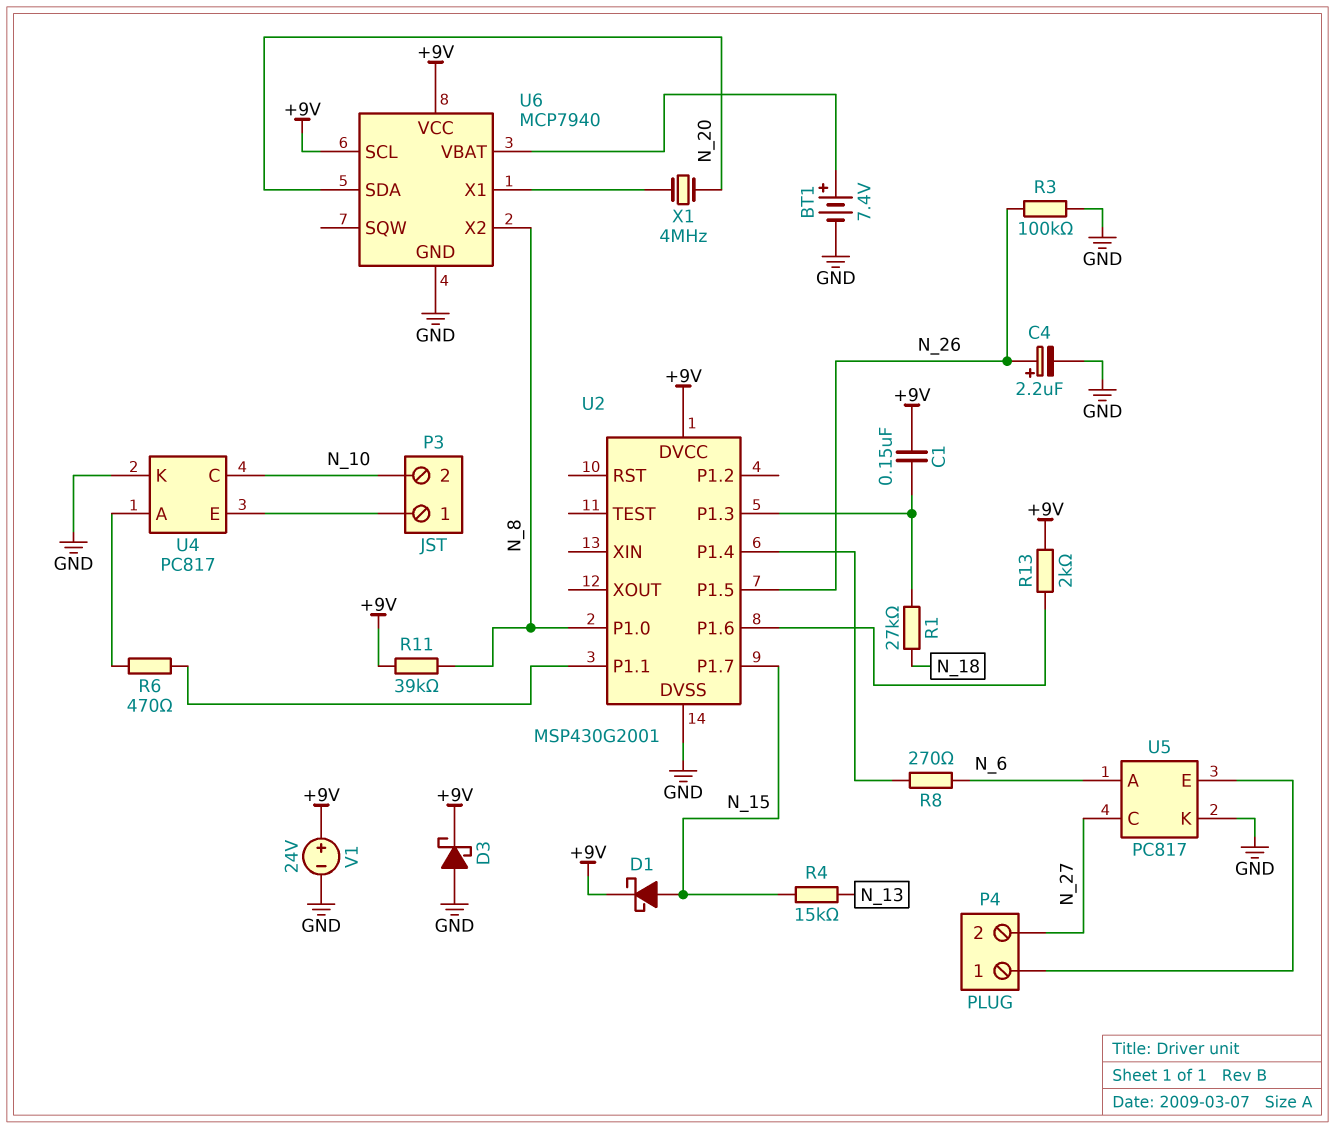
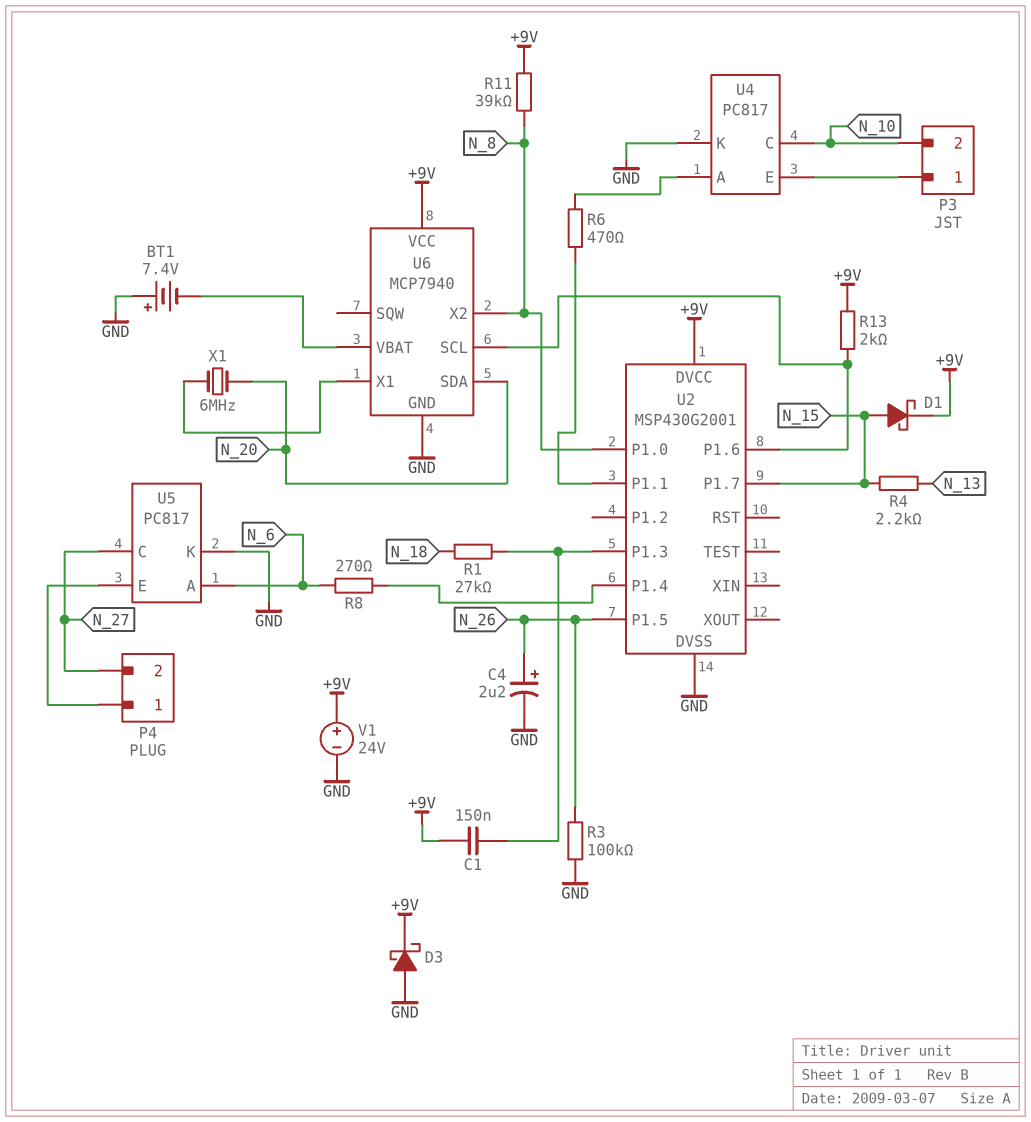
BT1: 7.4V (plus U6/VBAT, minus GND) -> 7.4V (plus GND, minus U6/VBAT)
R4: 15k (N_13, N_15) -> 2.2k (N_13, N_15)
U6 pin SCL: +9V -> U2/P1.6
X1: 4MHz (N_20, U6/X1) -> 6MHz (N_20, U6/X1)

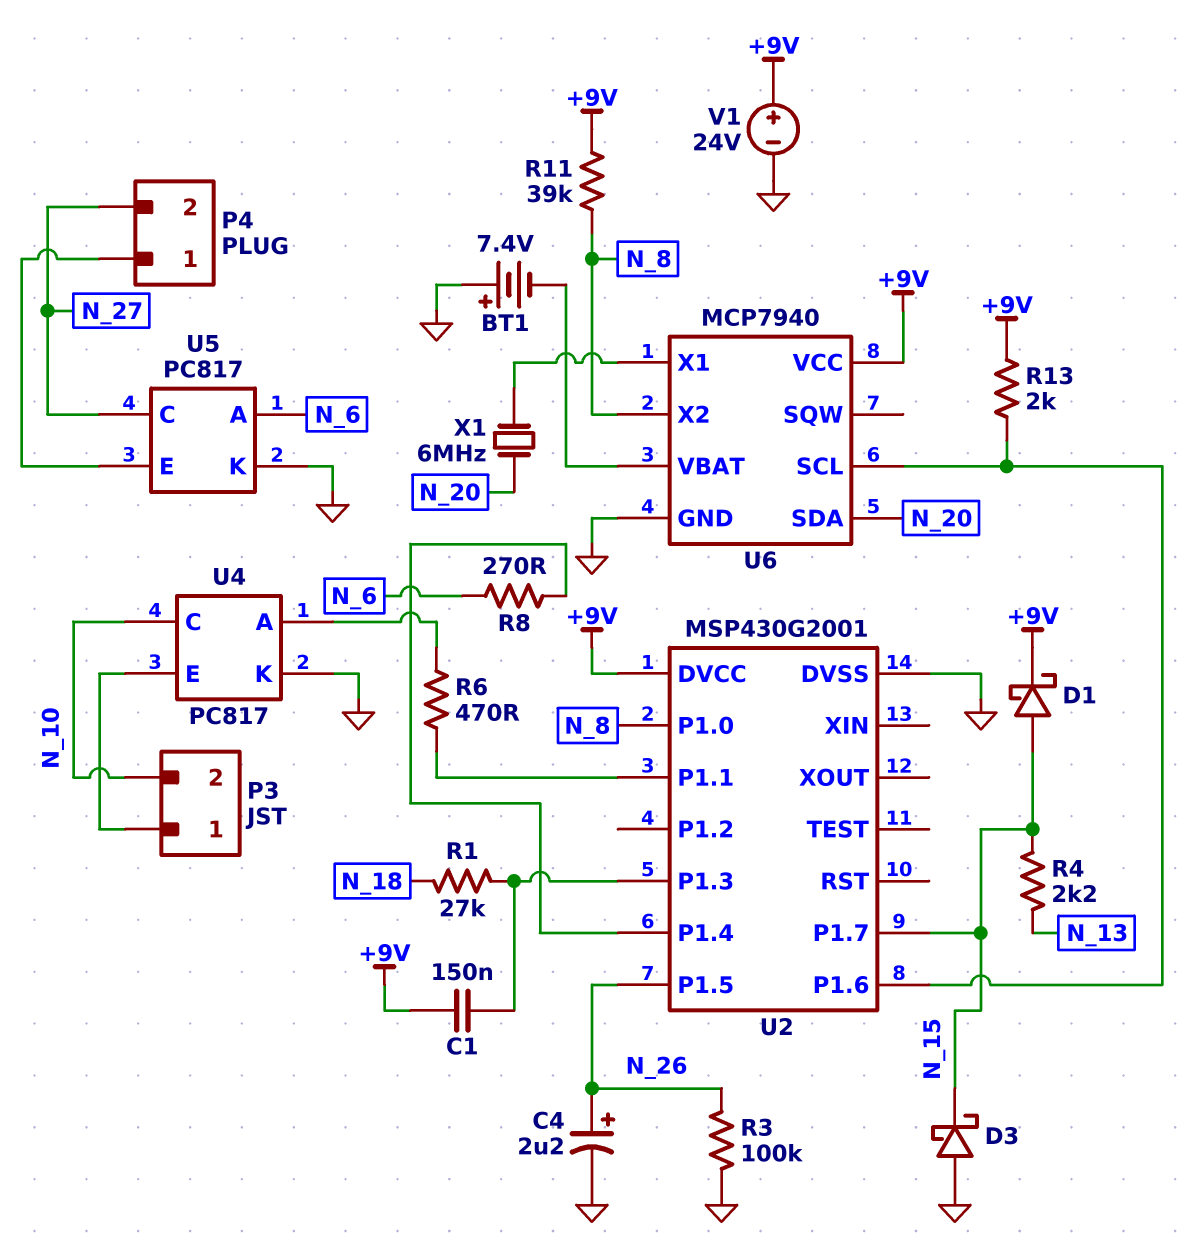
D3: schottky (A GND, K +9V) -> schottky (A GND, K N_15)

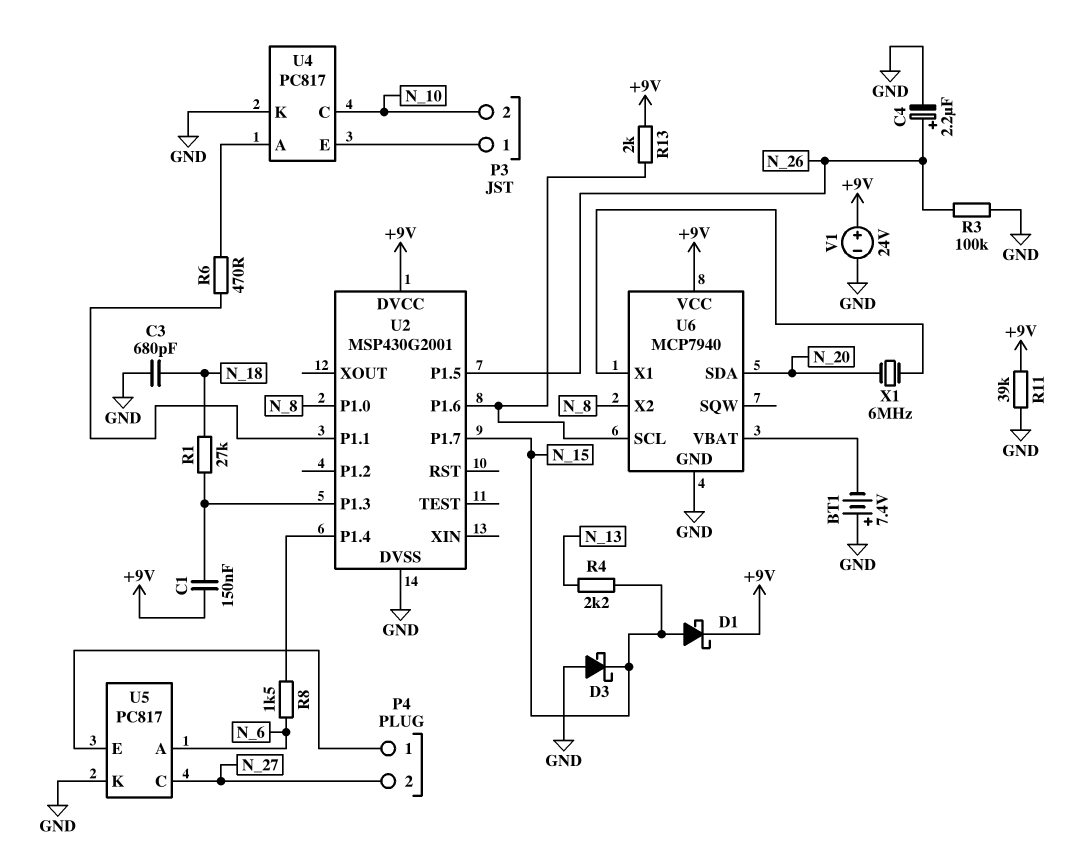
C3: none -> 680pF (GND, N_18)
R8: 270 (N_6, U2/P1.4) -> 1.5k (N_6, U2/P1.4)
R11: 39k (+9V, N_8) -> 39k (+9V, GND)

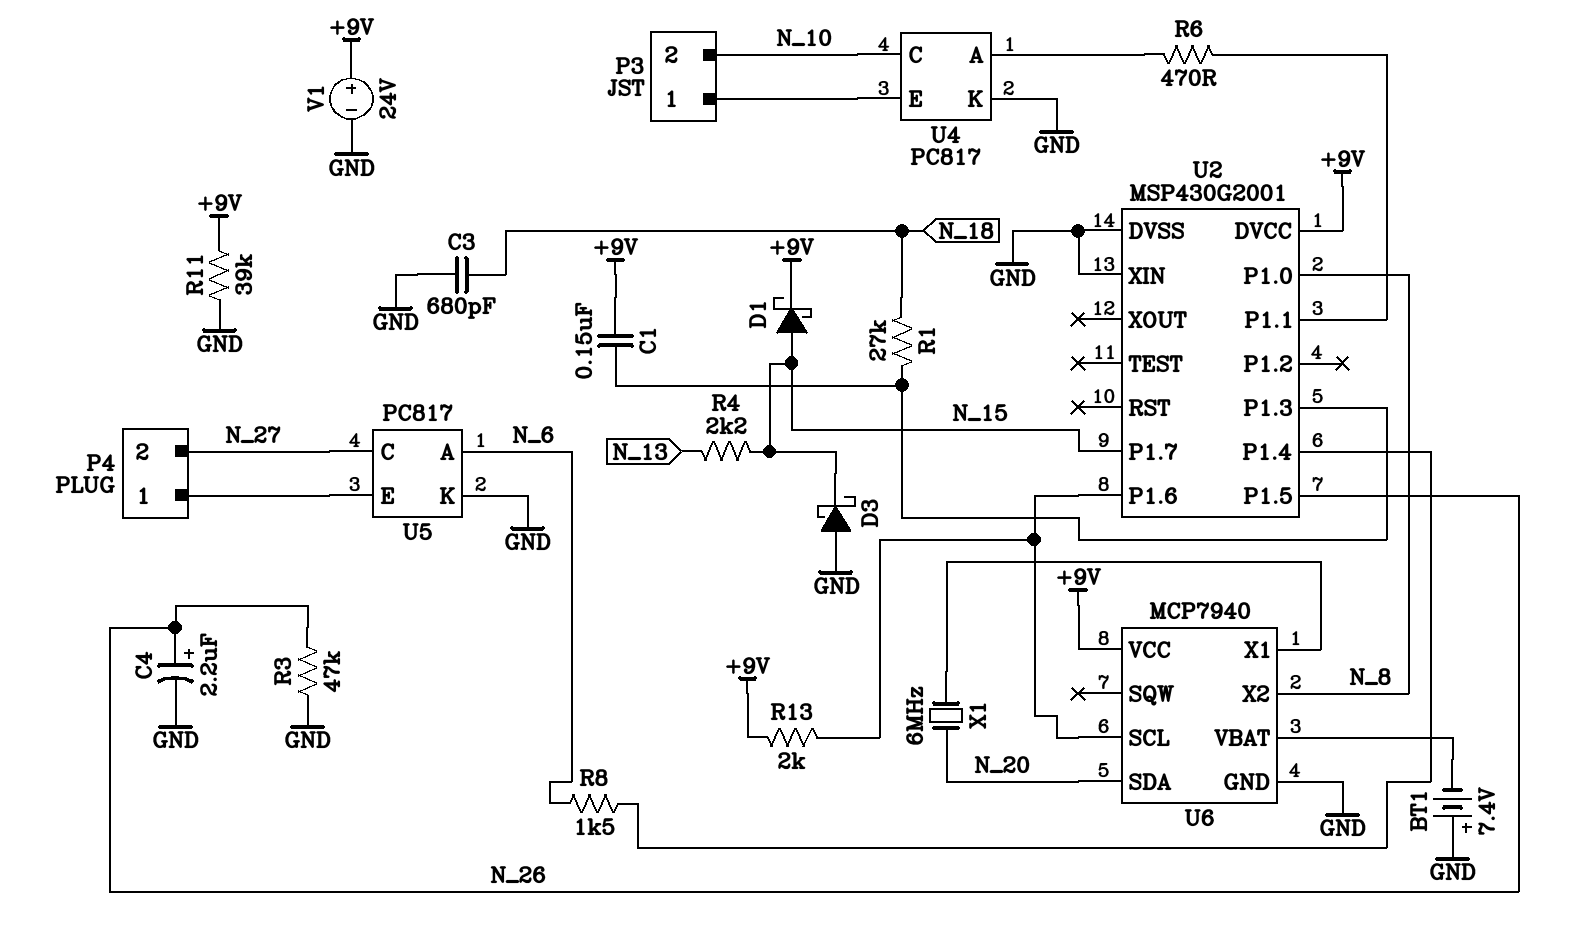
R3: 100k (GND, N_26) -> 47k (GND, N_26)
U2 pin XIN: none -> GND

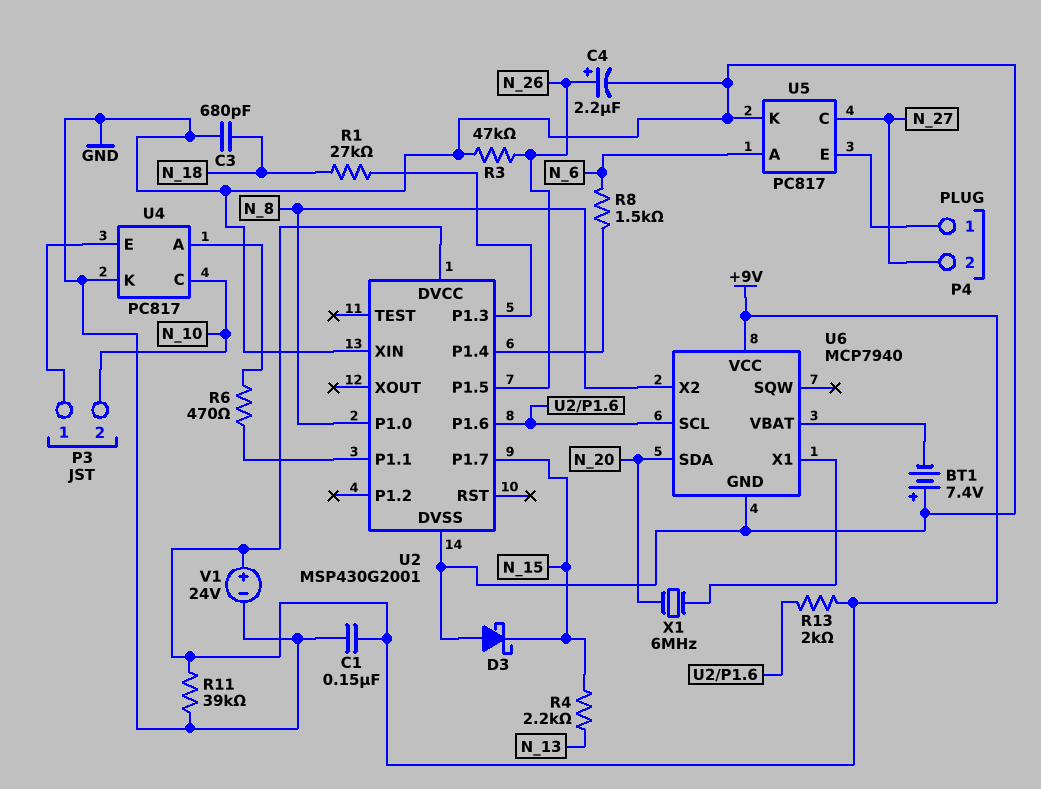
C1: 150nF (+9V, U2/P1.3) -> 150nF (+9V, GND)
D1: schottky (A N_15, K +9V) -> none

